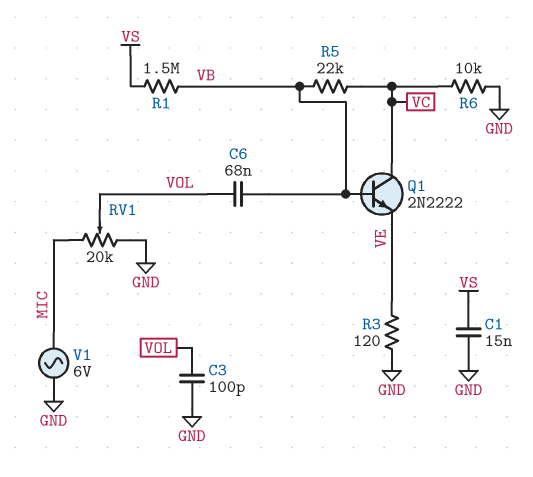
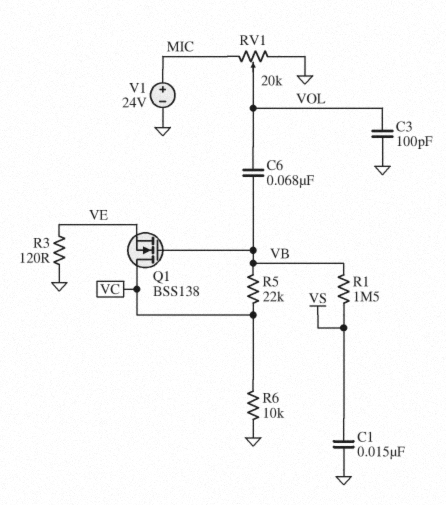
Q1: NPN 2N2222 (B VB, C VC, E VE) -> NMOS BSS138 (G VB, D VC, S VE)
V1: AC 6V (GND, MIC) -> 24V (plus MIC, minus GND)

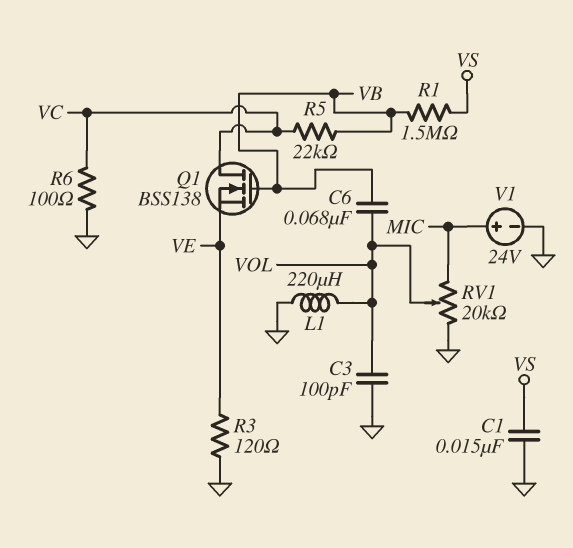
L1: none -> 220uH (GND, VOL)
R6: 10k (GND, VC) -> 100 (GND, VC)

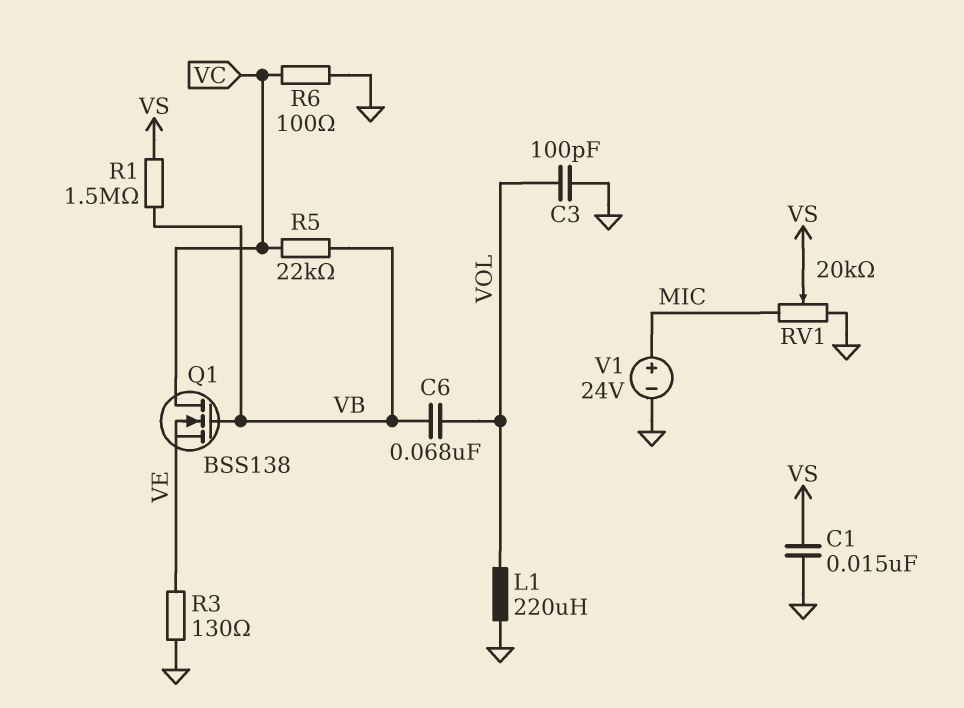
R3: 120 (GND, VE) -> 130 (GND, VE)
RV1: 20k (GND, MIC, wiper VOL) -> 20k (GND, MIC, wiper VS)

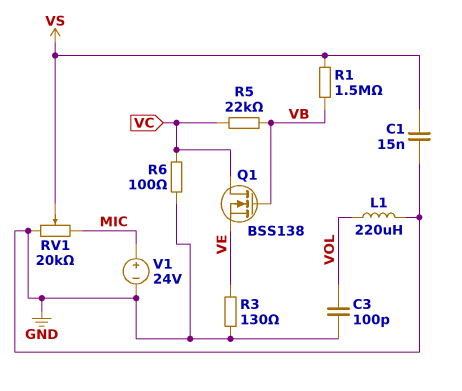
C6: 68nF (VB, VOL) -> none

